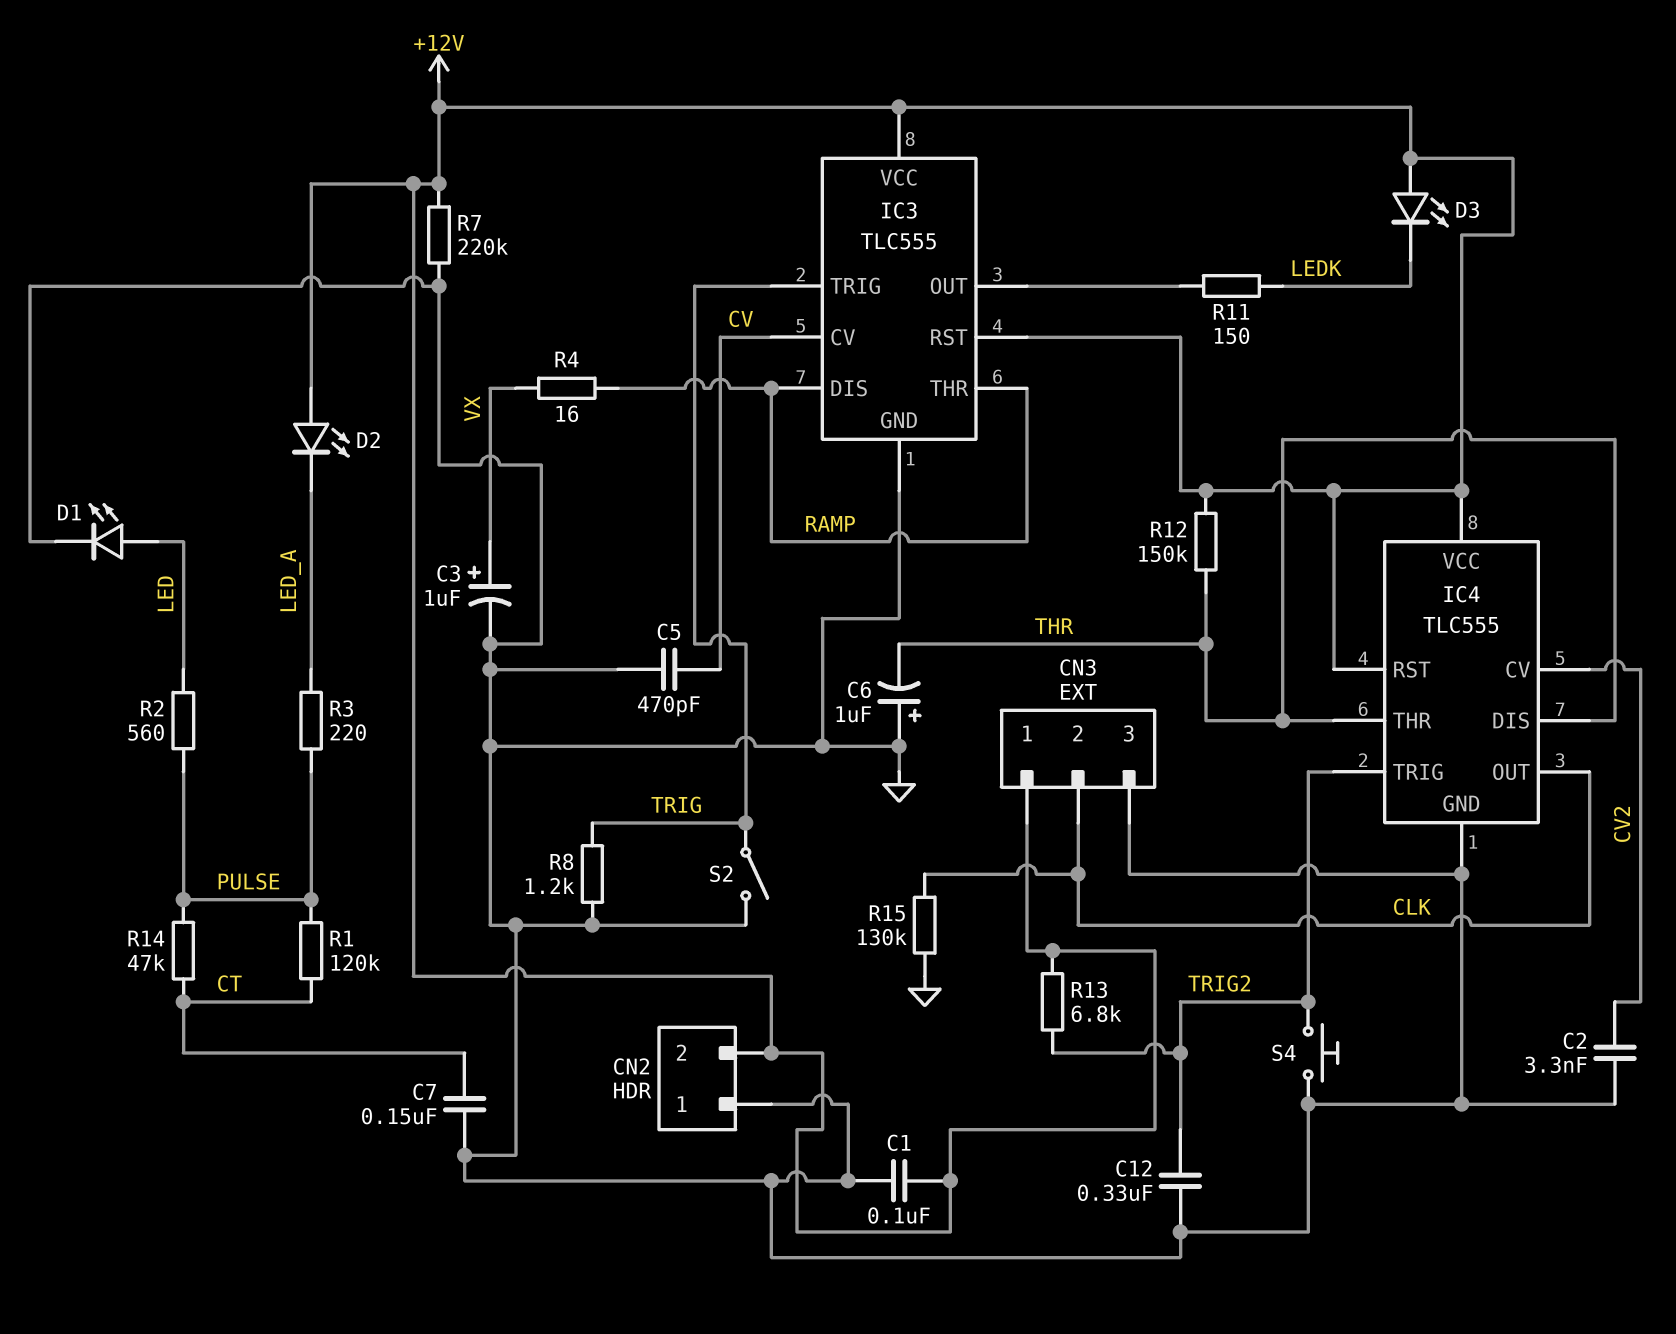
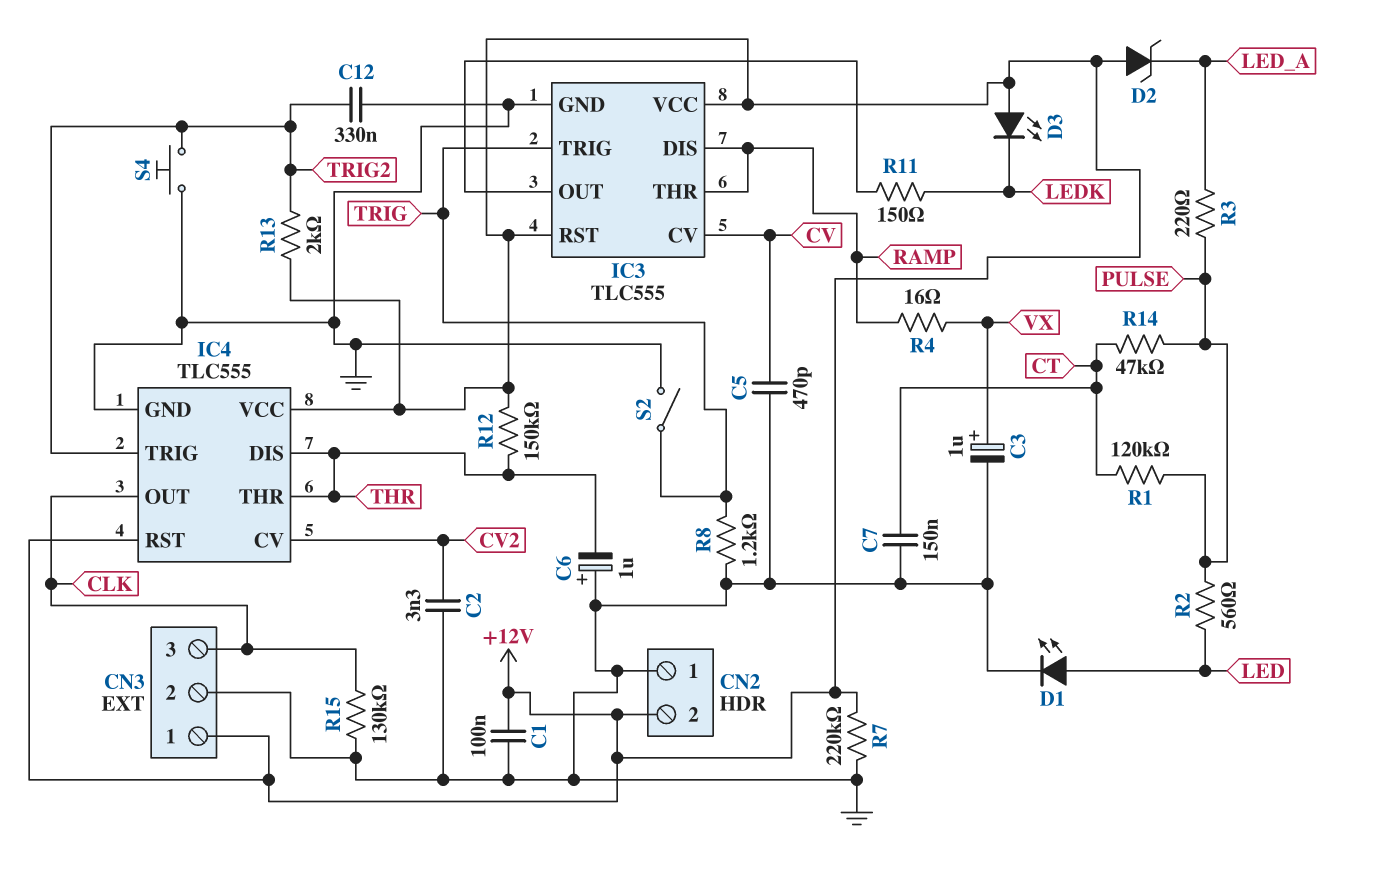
CN3 pin 2: CLK -> GND
CN3 pin 3: GND -> CLK
D2: LED (A +12V, K LED_A) -> zener (A +12V, K LED_A)
R13: 6.8k (+12V, TRIG2) -> 2k (+12V, TRIG2)

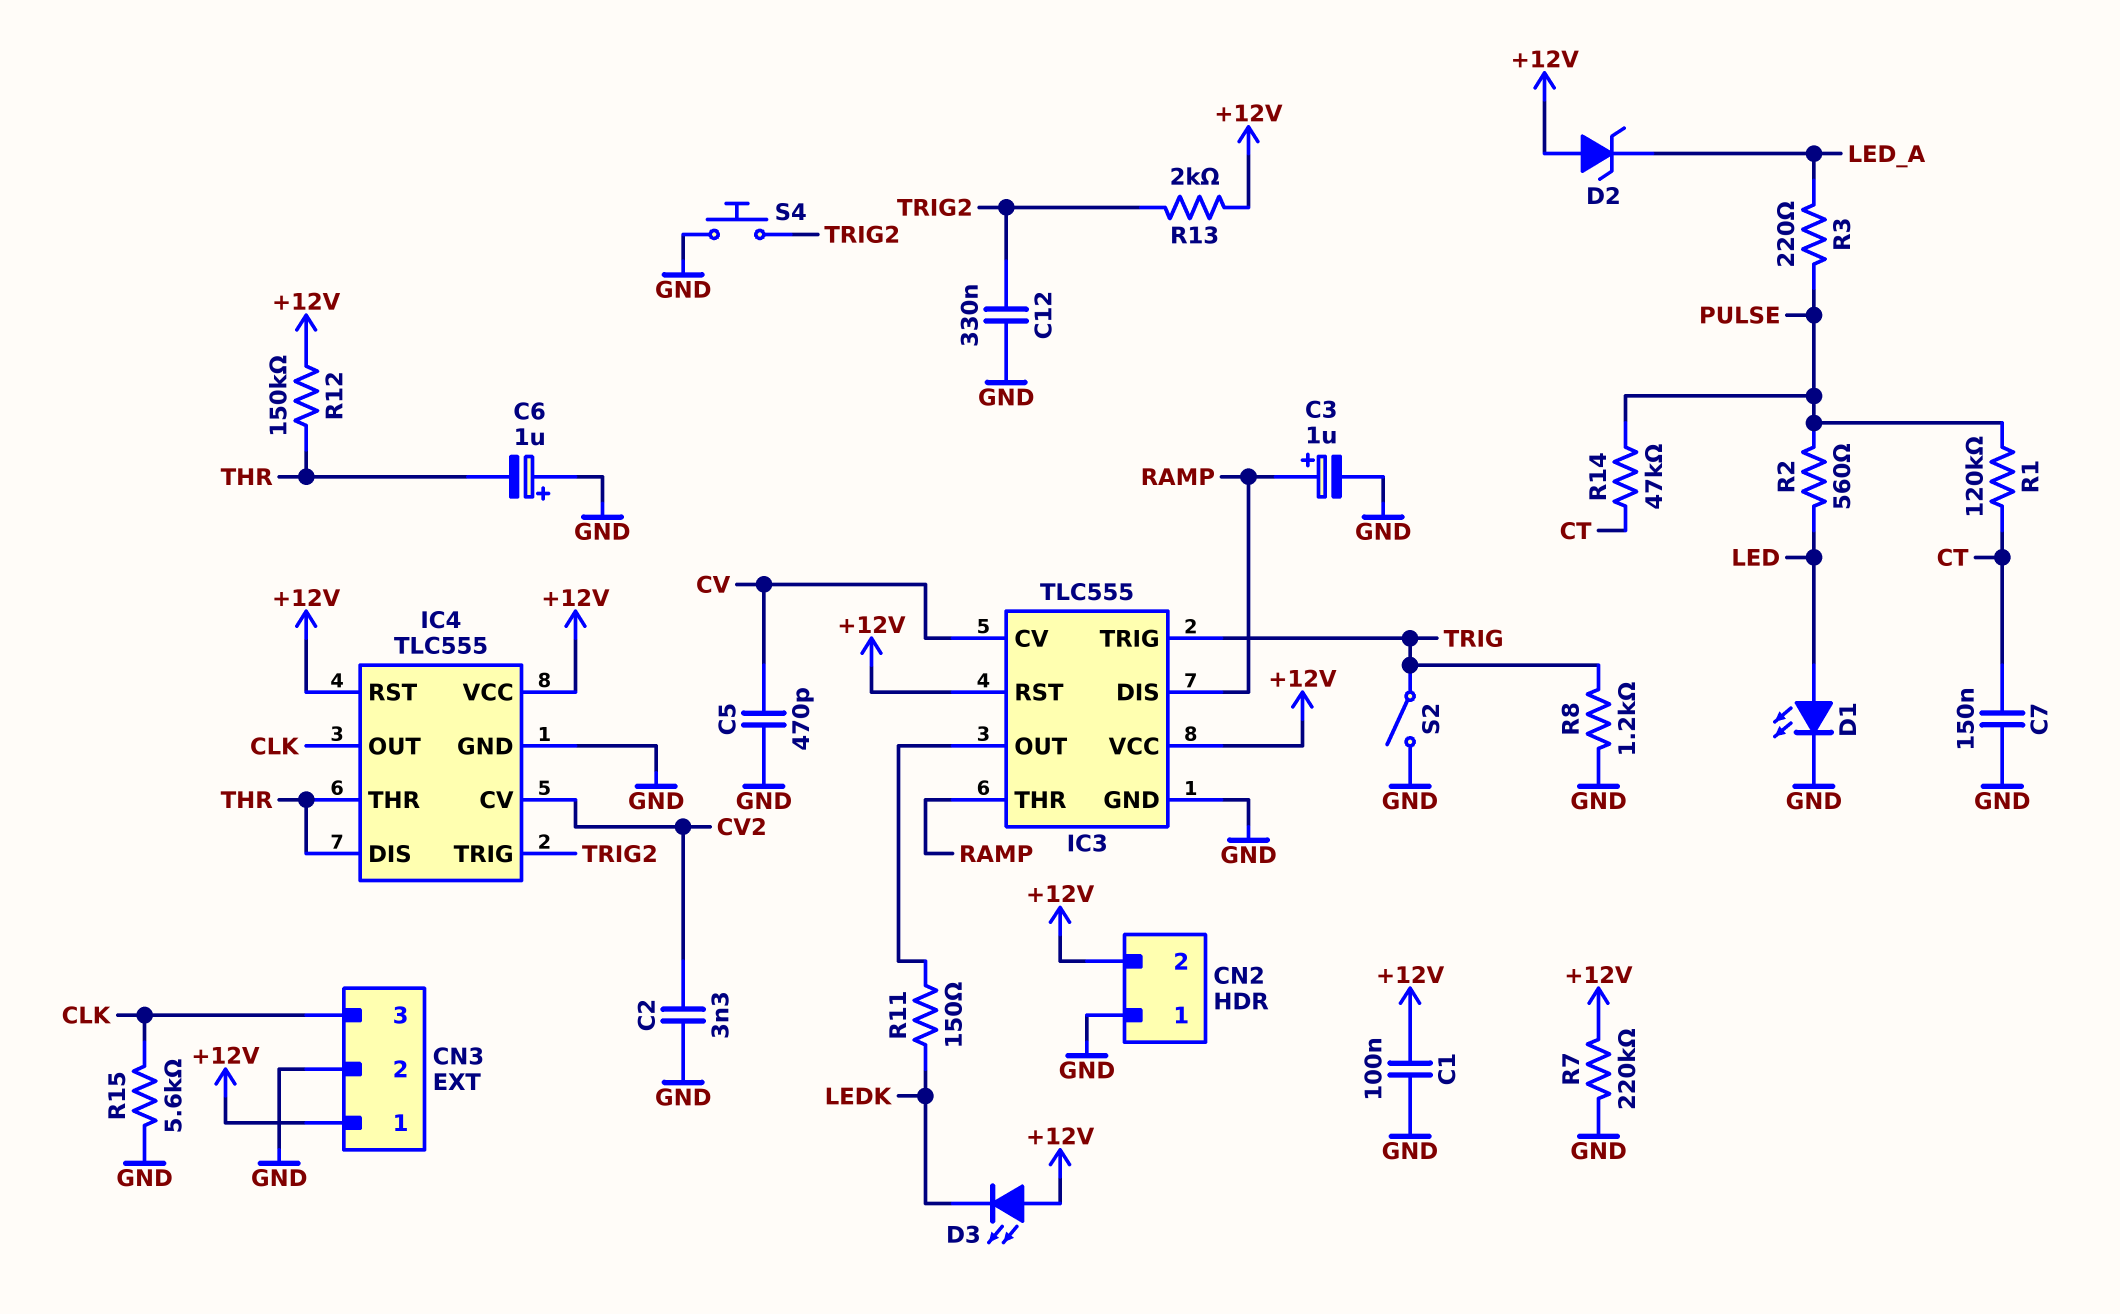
C3: 1uF (plus VX, minus GND) -> 1uF (plus RAMP, minus GND)
R4: 16 (RAMP, VX) -> none
R15: 130k (CLK, GND) -> 5.6k (CLK, GND)

